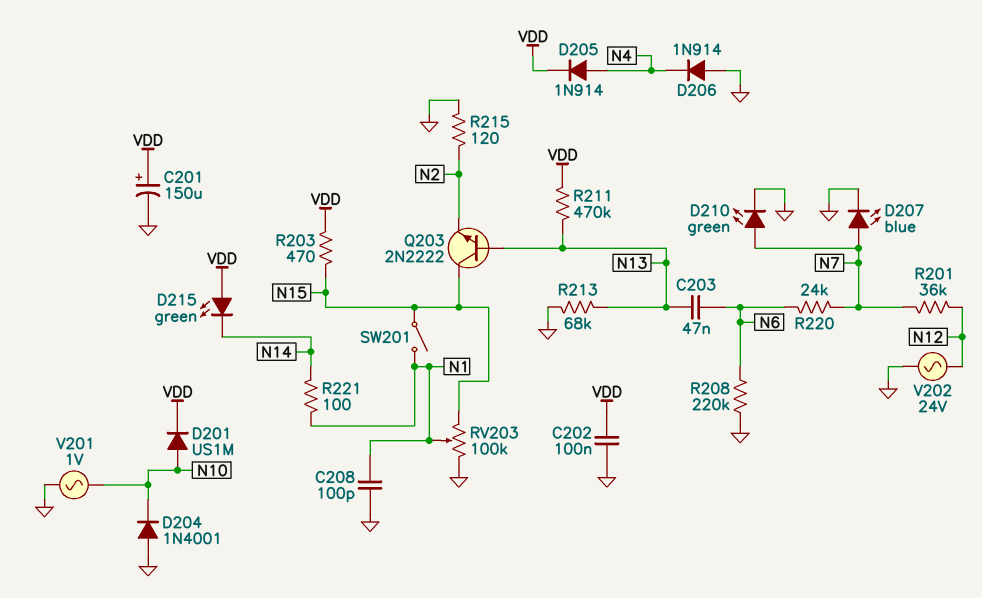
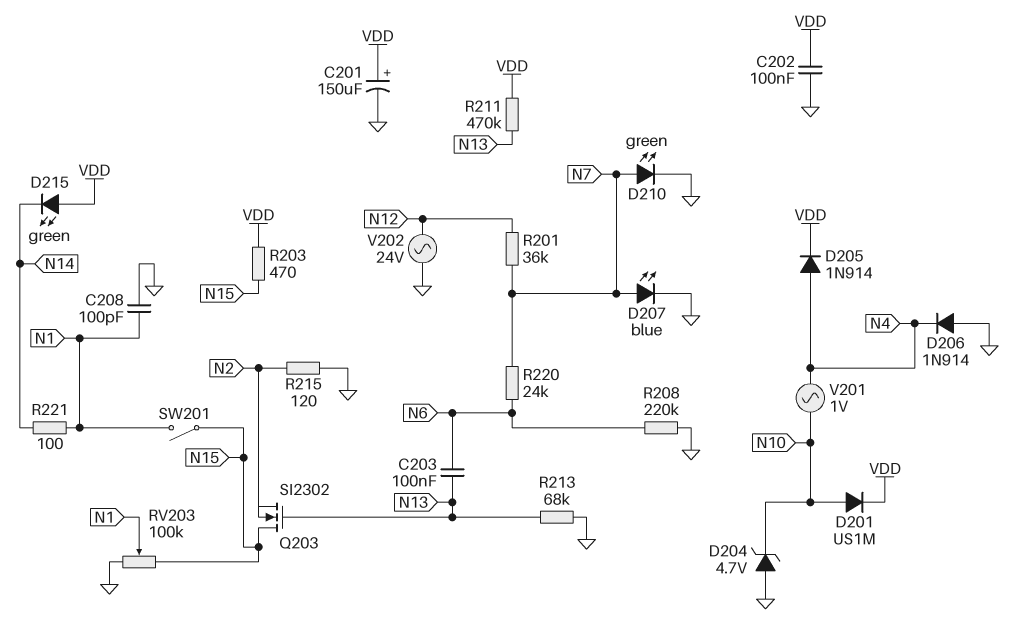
C203: 47nF (N6, N13) -> 100nF (N6, N13)
D204: diode 1N4001 (A GND, K N10) -> zener 4.7V (A GND, K N10)
Q203: NPN 2N2222 (B N13, C N15, E N2) -> NMOS SI2302 (G N13, D N15, S N2)
V201: AC 1V (GND, N10) -> AC 1V (N4, N10)

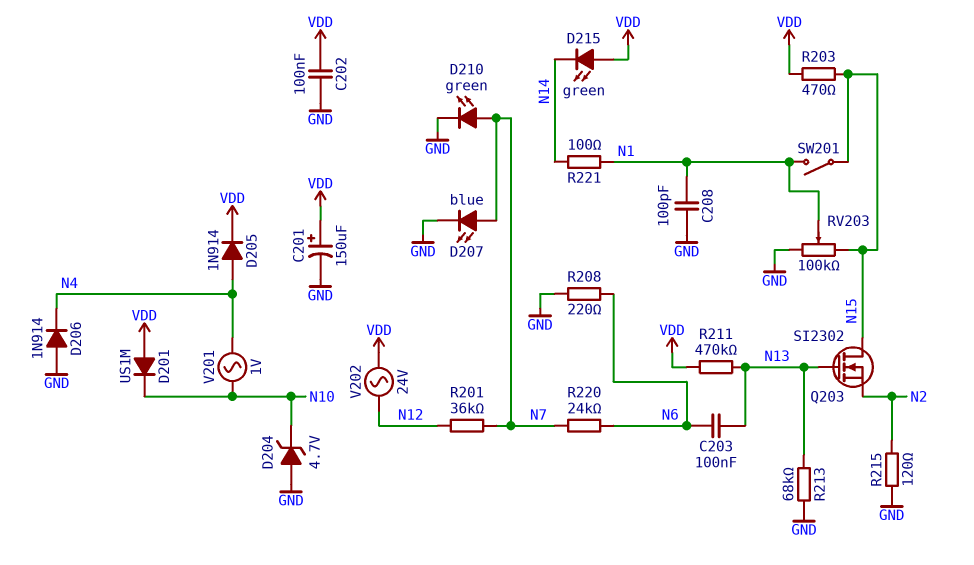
D201: diode US1M (A N10, K VDD) -> diode US1M (A VDD, K N10)
R208: 220k (GND, N6) -> 220 (GND, N6)
V202: AC 24V (GND, N12) -> AC 24V (N12, VDD)

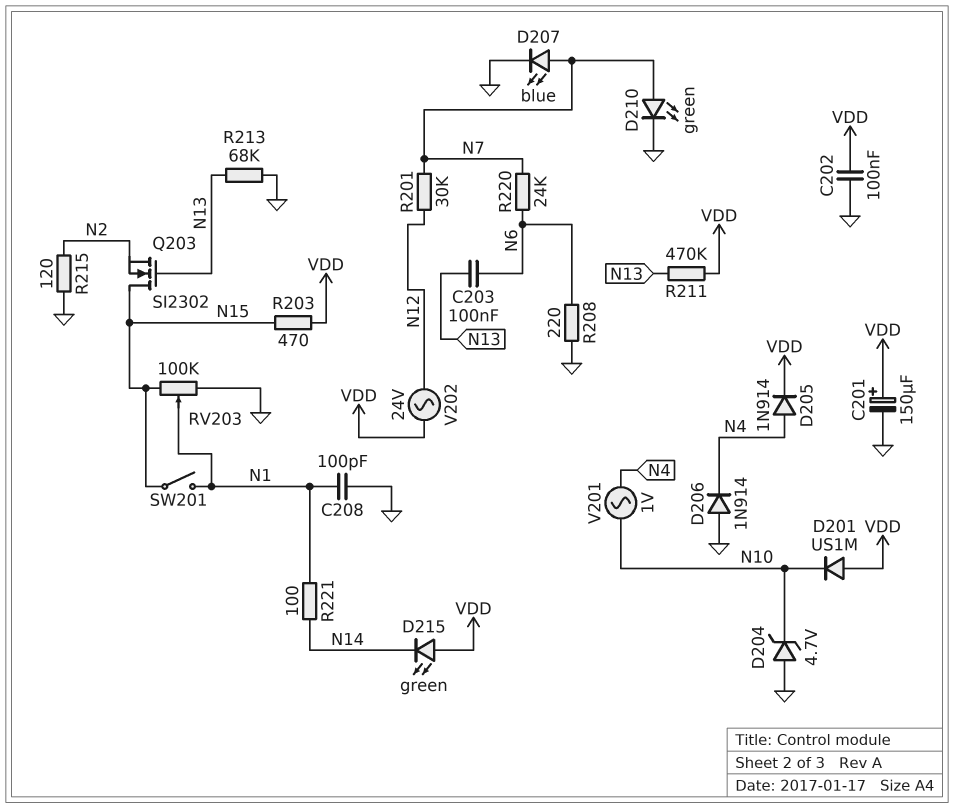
R201: 36k (N7, N12) -> 30k (N7, N12)

